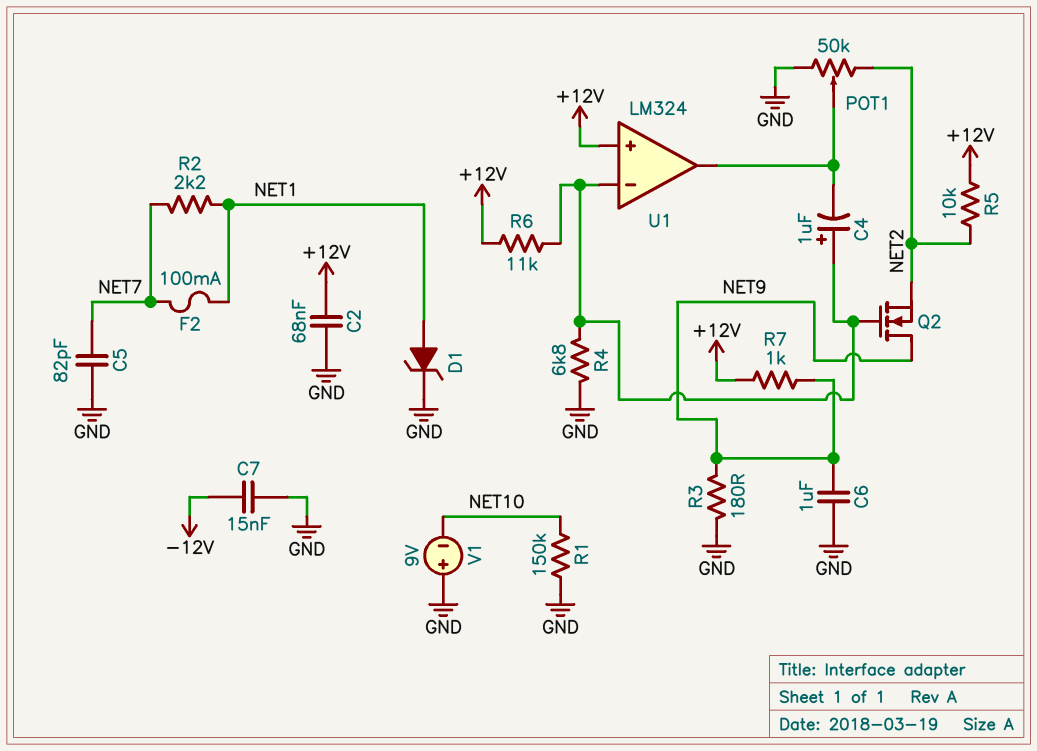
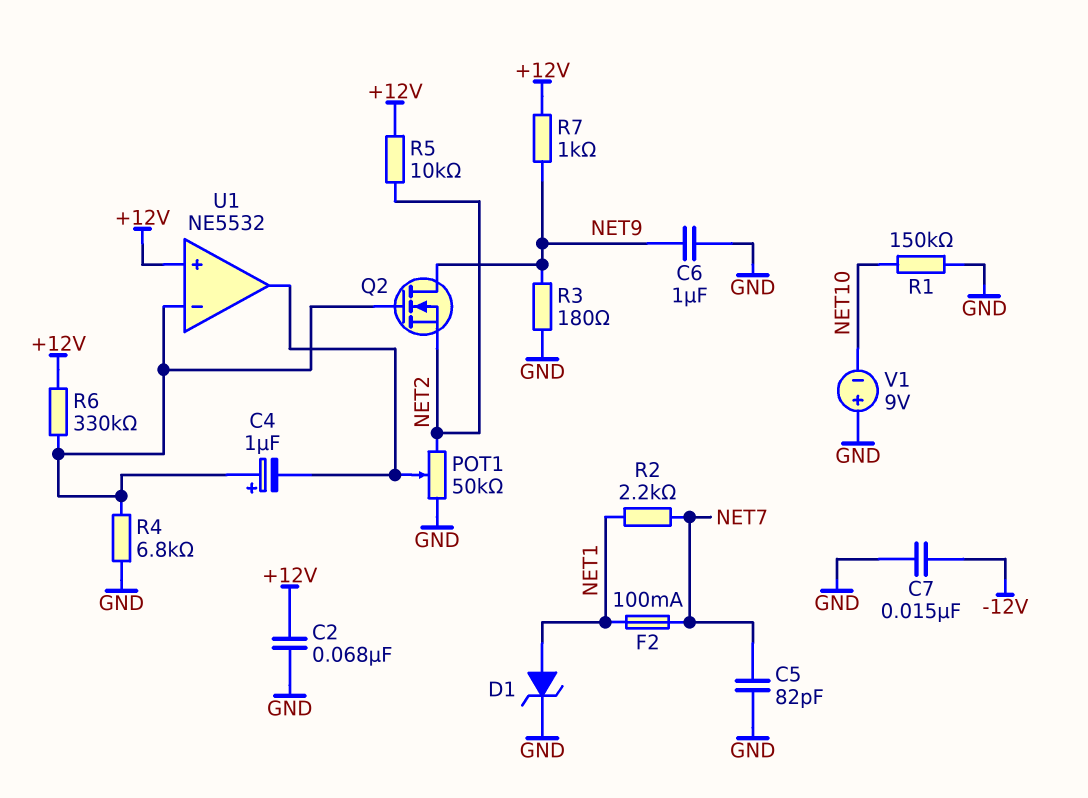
R6: 11k (+12V, U1/in-) -> 330k (+12V, U1/in-)
U1: LM324 -> NE5532

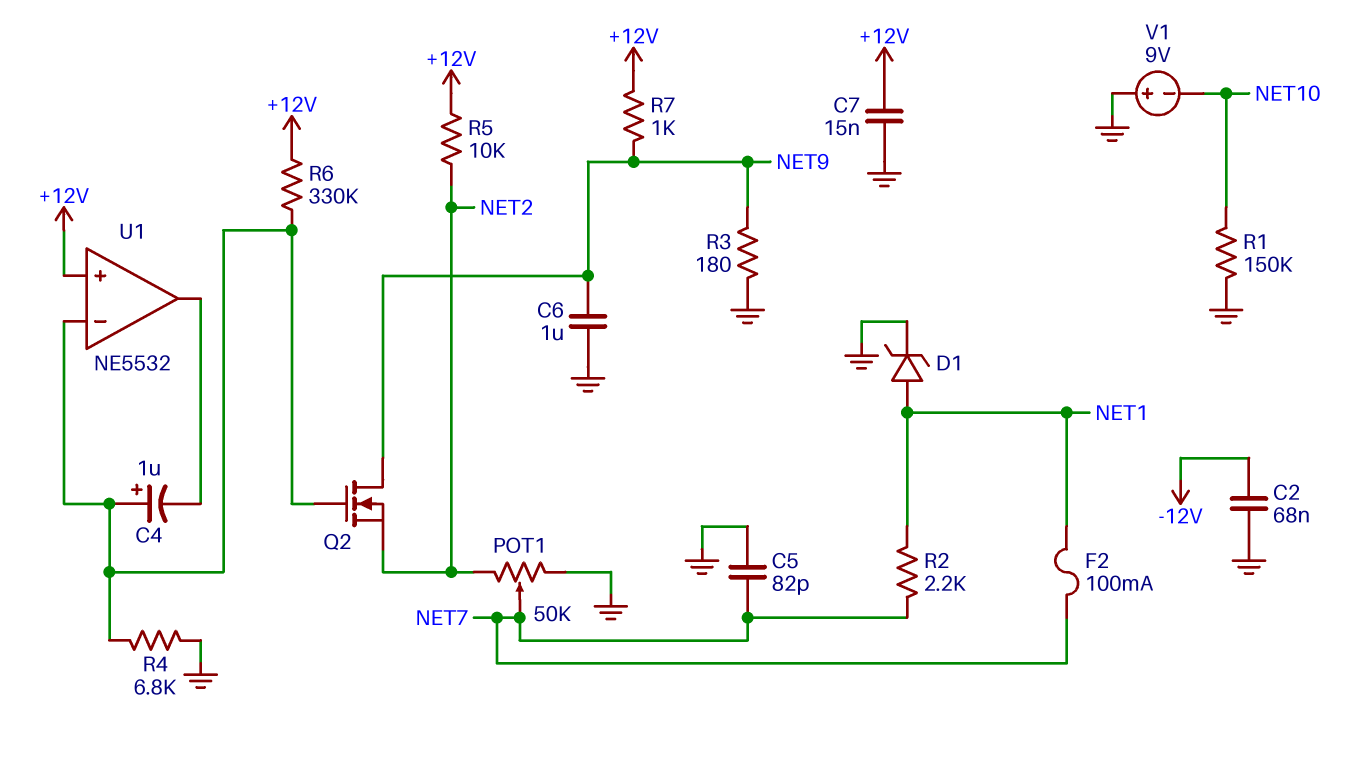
C2: 68nF (+12V, GND) -> 68nF (-12V, GND)
C7: 15nF (-12V, GND) -> 15nF (+12V, GND)
POT1: 50k (GND, NET2, wiper U1/out) -> 50k (GND, NET2, wiper NET7)

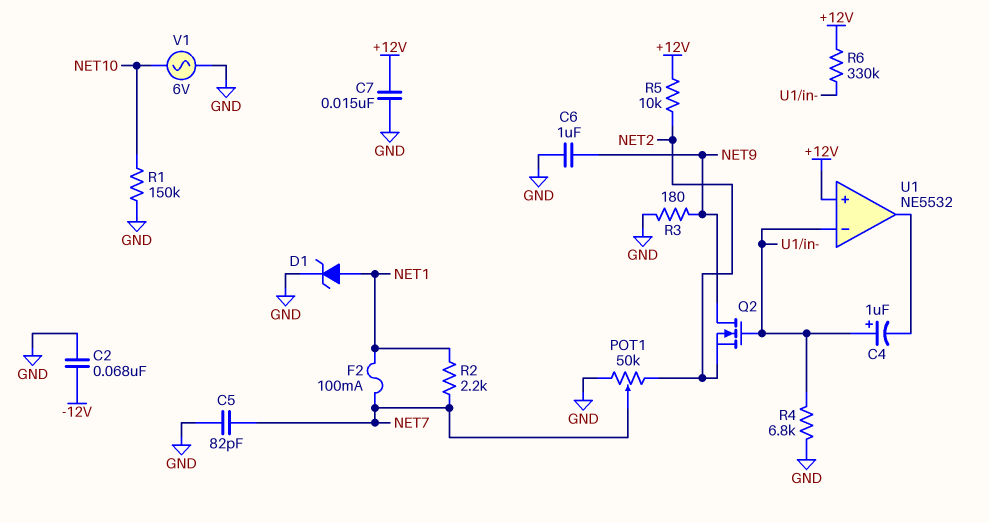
R7: 1k (+12V, NET9) -> none
V1: 9V (plus GND, minus NET10) -> AC 6V (GND, NET10)

